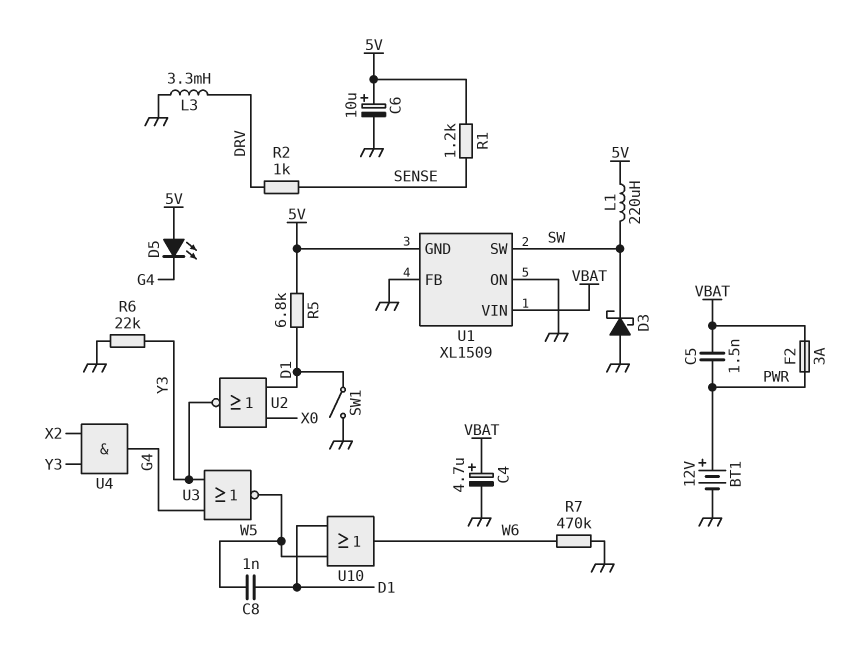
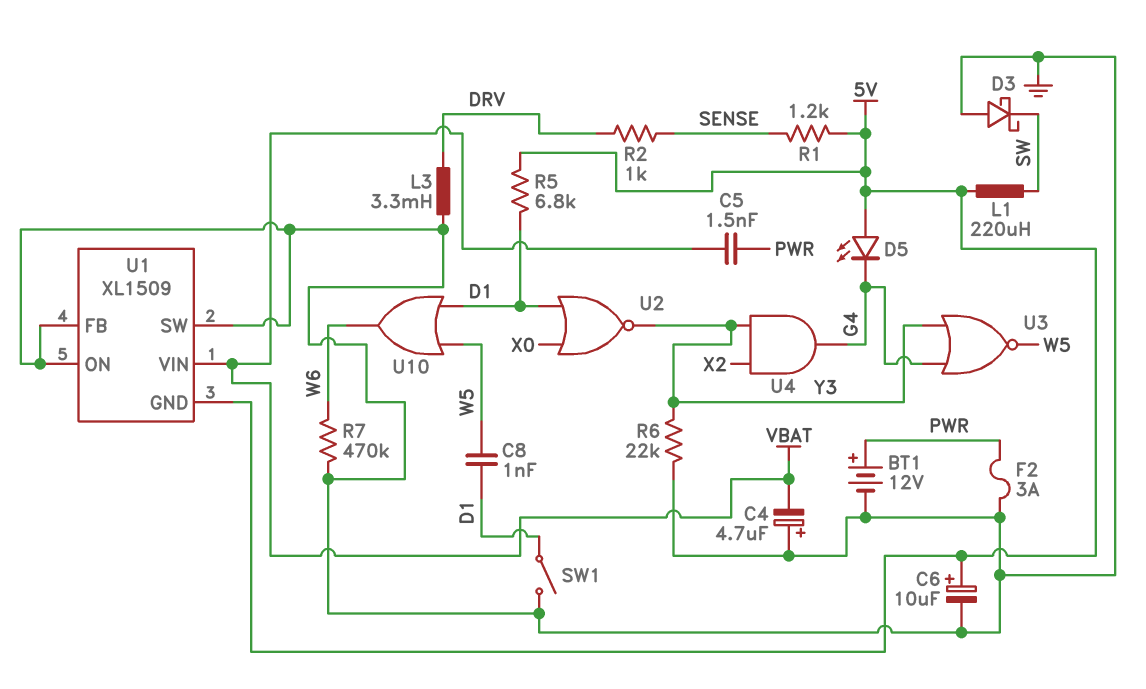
C4: 4.7uF (plus VBAT, minus GND) -> 4.7uF (plus GND, minus VBAT)
F2: 3A (PWR, VBAT) -> 3A (GND, PWR)
U1 pin SW: SW -> GND

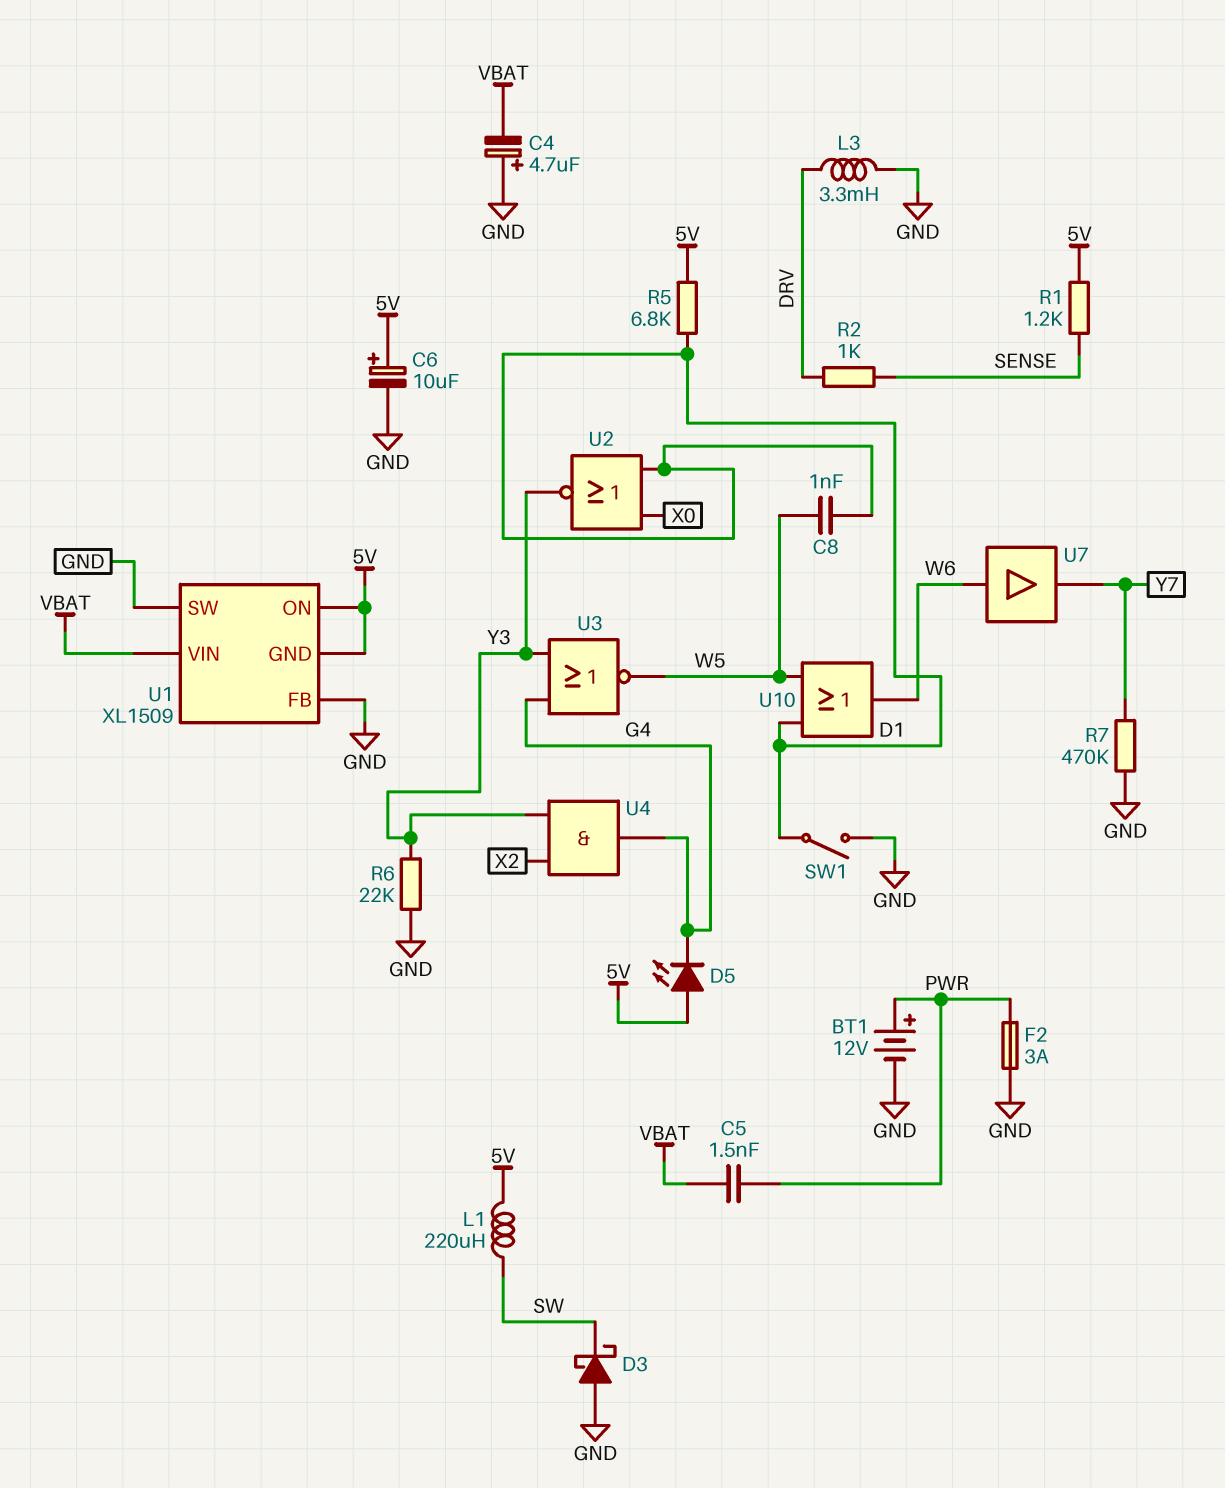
R7: 470k (GND, W6) -> 470k (GND, Y7)
U1 pin ON: GND -> 5V
U7: none -> buffer (in W6, out Y7)

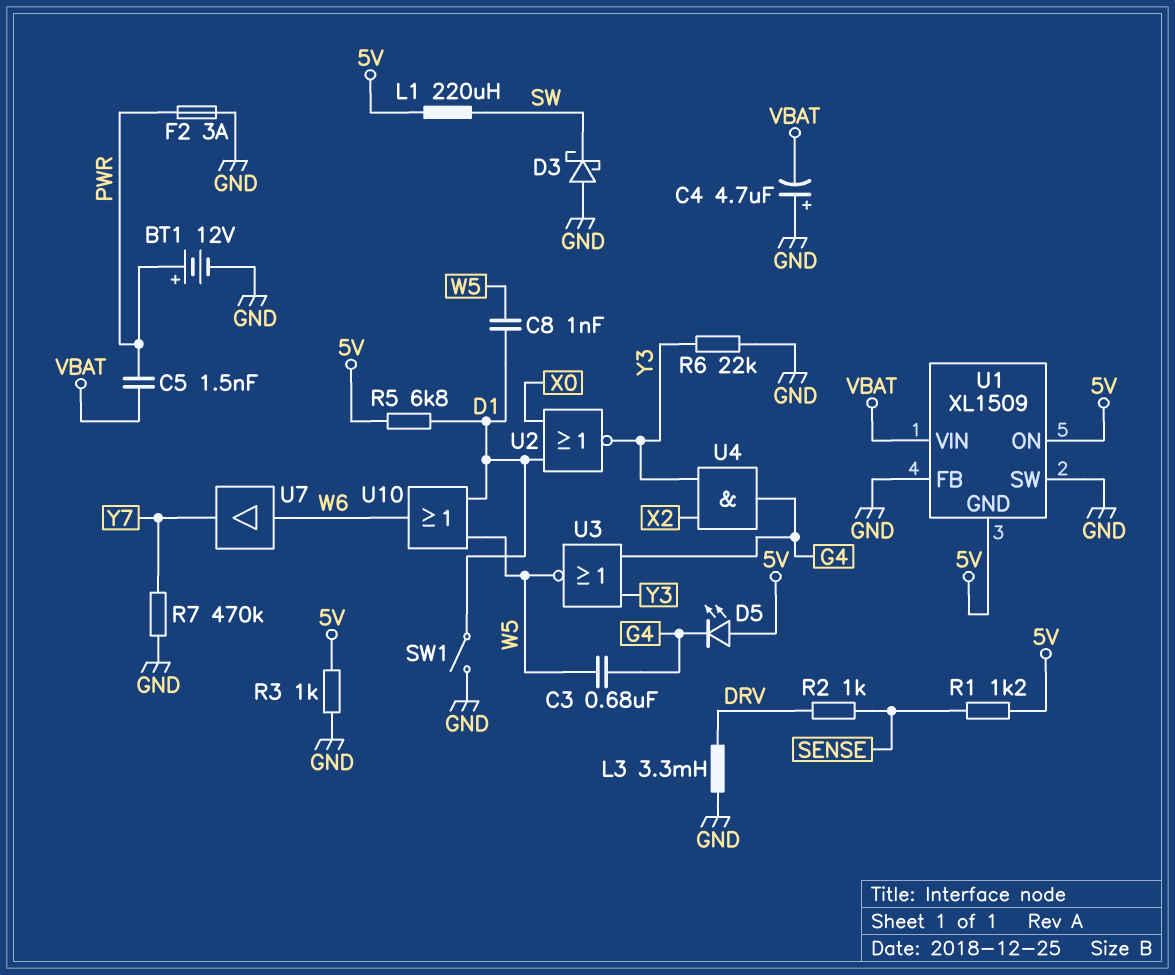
C3: none -> 680nF (G4, W5)
C6: 10uF (plus 5V, minus GND) -> none
R3: none -> 1k (5V, GND)

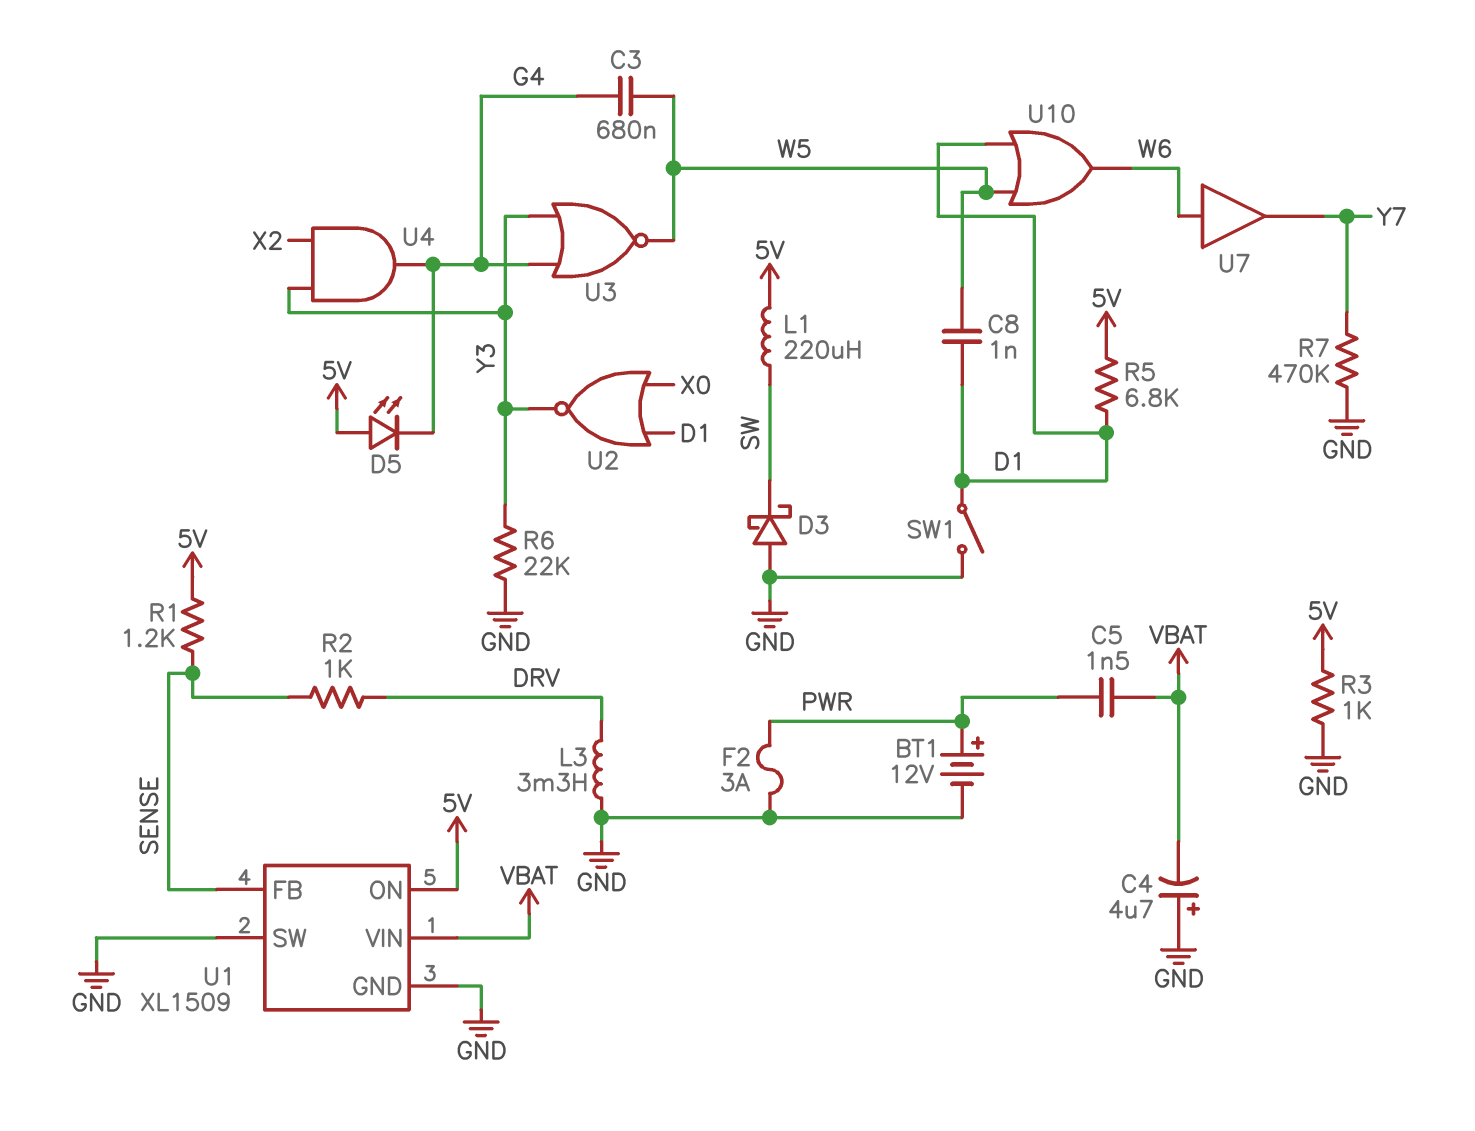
U1 pin FB: GND -> SENSE
U1 pin GND: 5V -> GND

